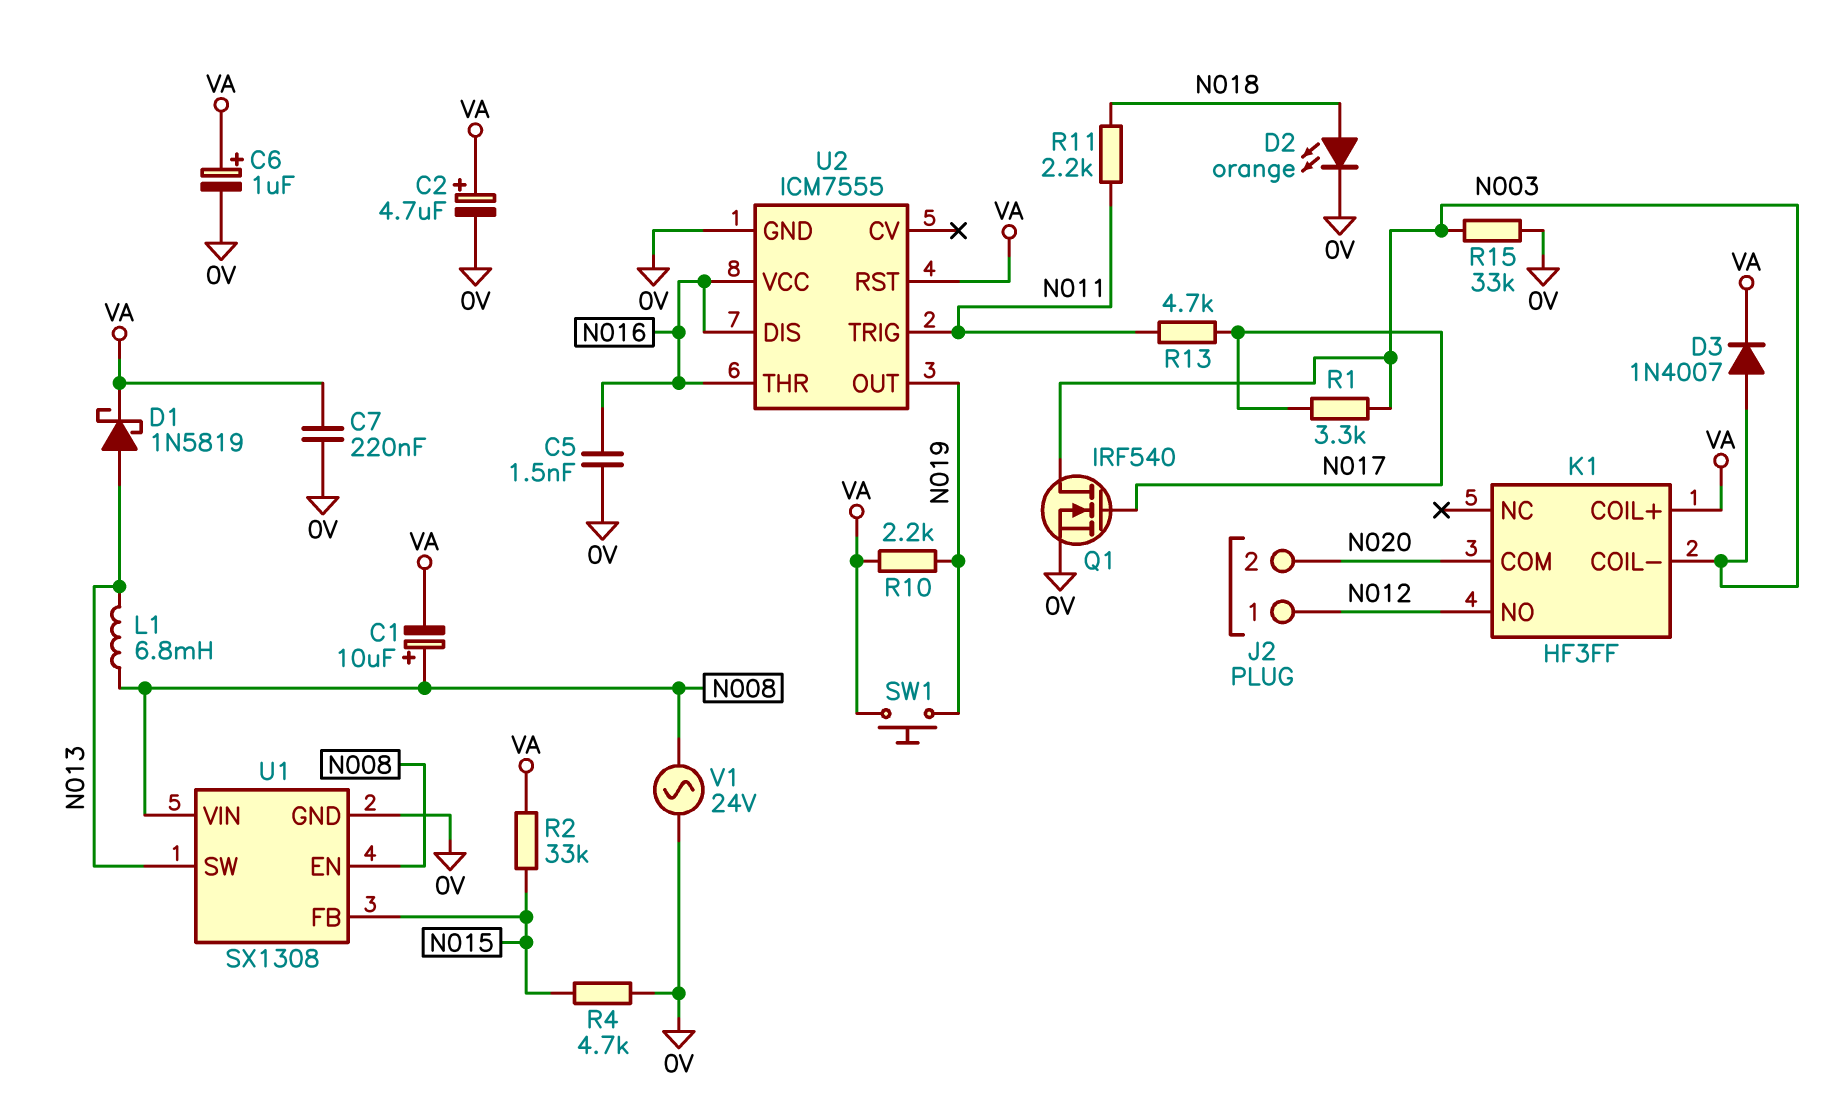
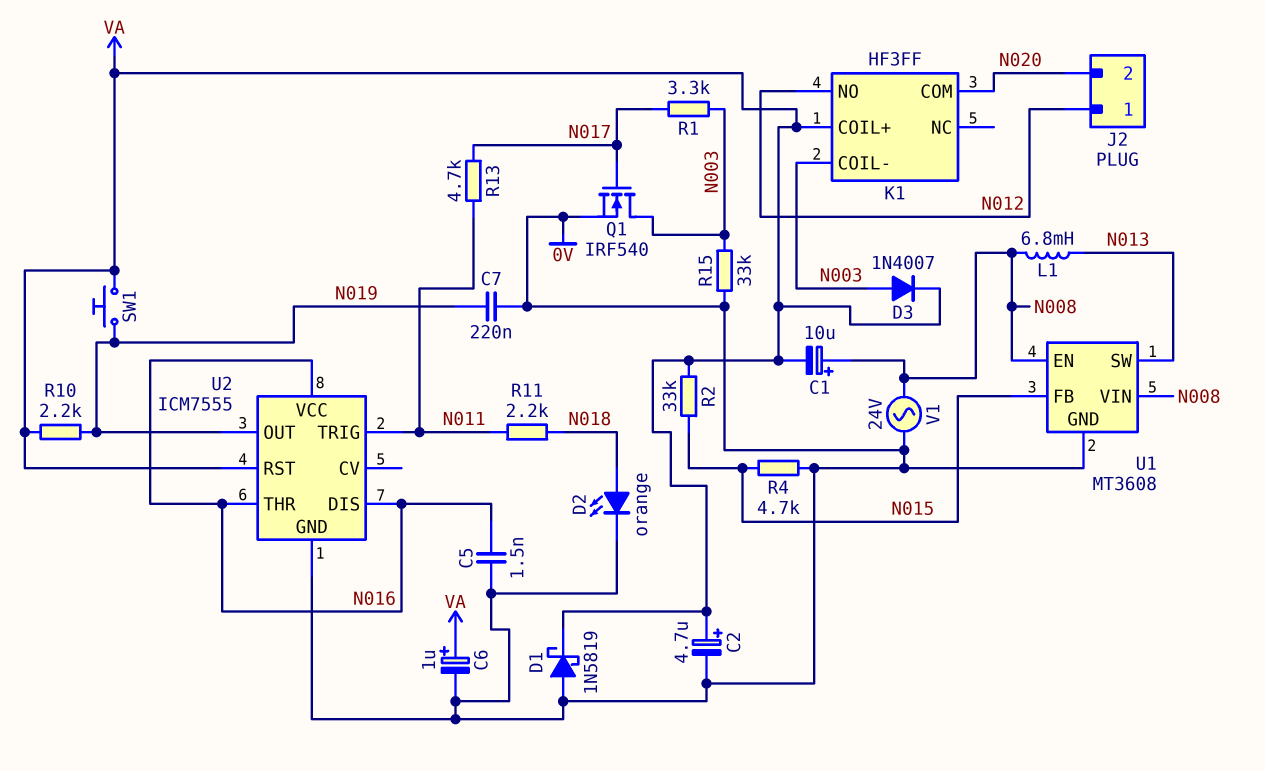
C7: 220nF (0V, VA) -> 220nF (0V, N019)
D1: schottky 1N5819 (A N013, K VA) -> schottky 1N5819 (A 0V, K VA)
U1: SX1308 -> MT3608

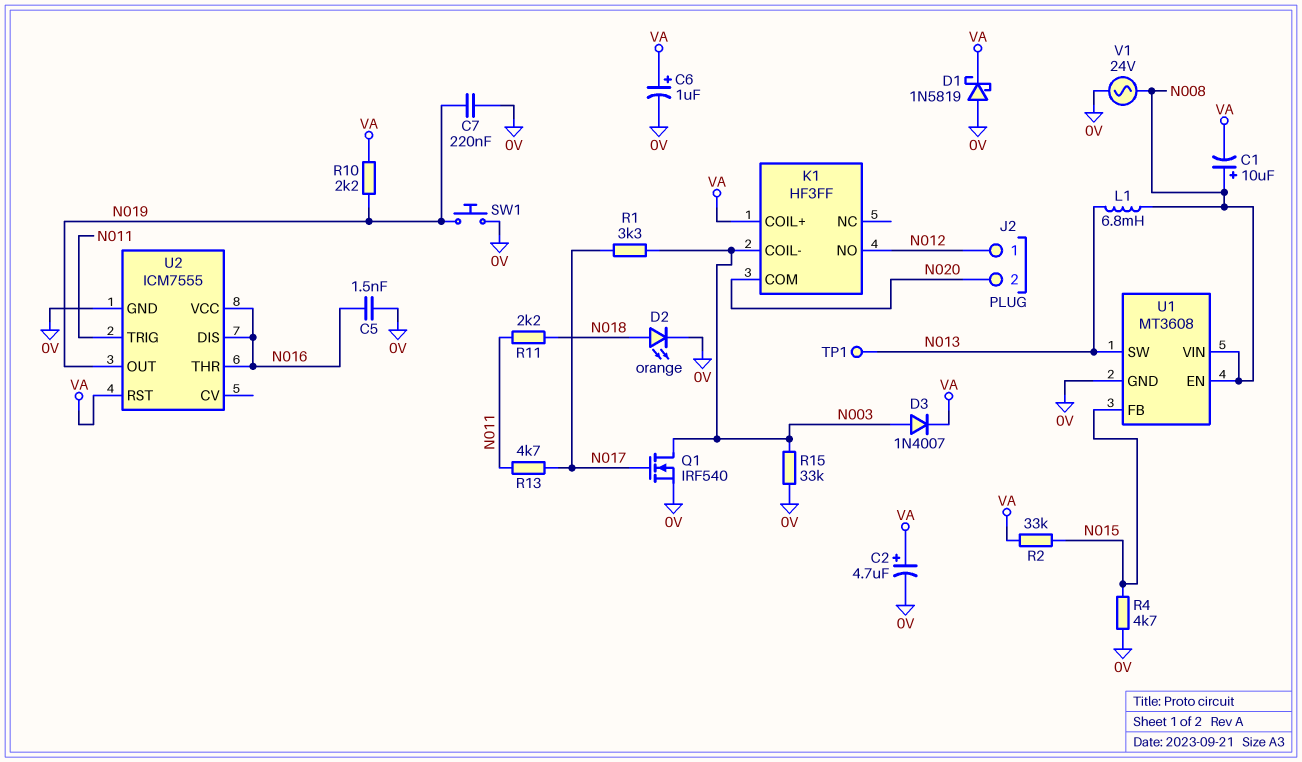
SW1: button (N019, VA) -> button (0V, N019)
TP1: none -> test point (N013)

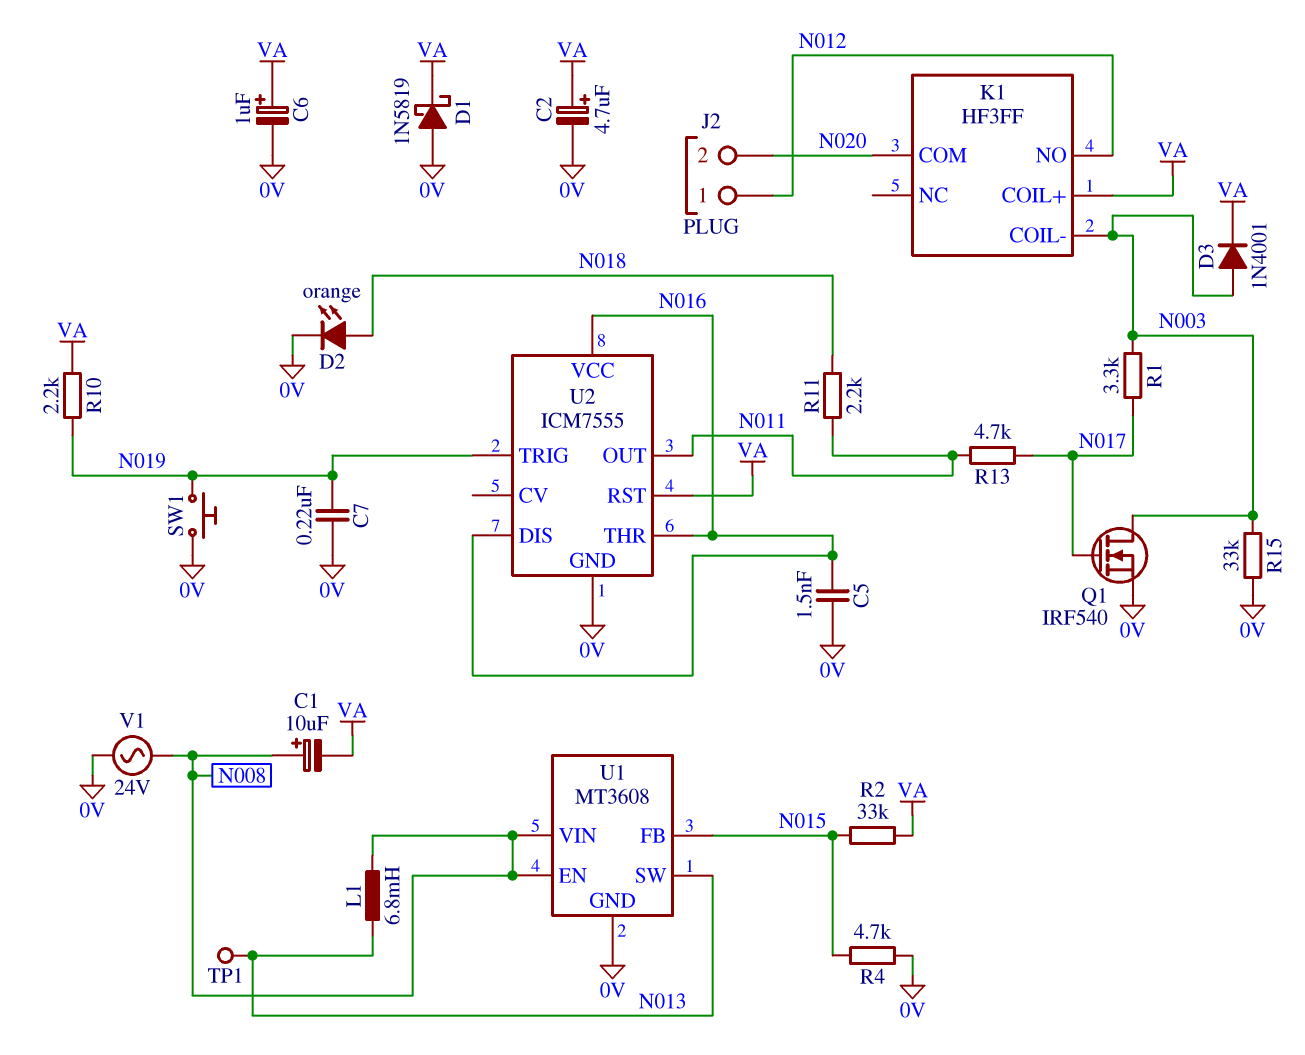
D3: diode 1N4007 (A N003, K VA) -> diode 1N4001 (A N003, K VA)
U2 pin OUT: N019 -> N011
U2 pin TRIG: N011 -> N019

